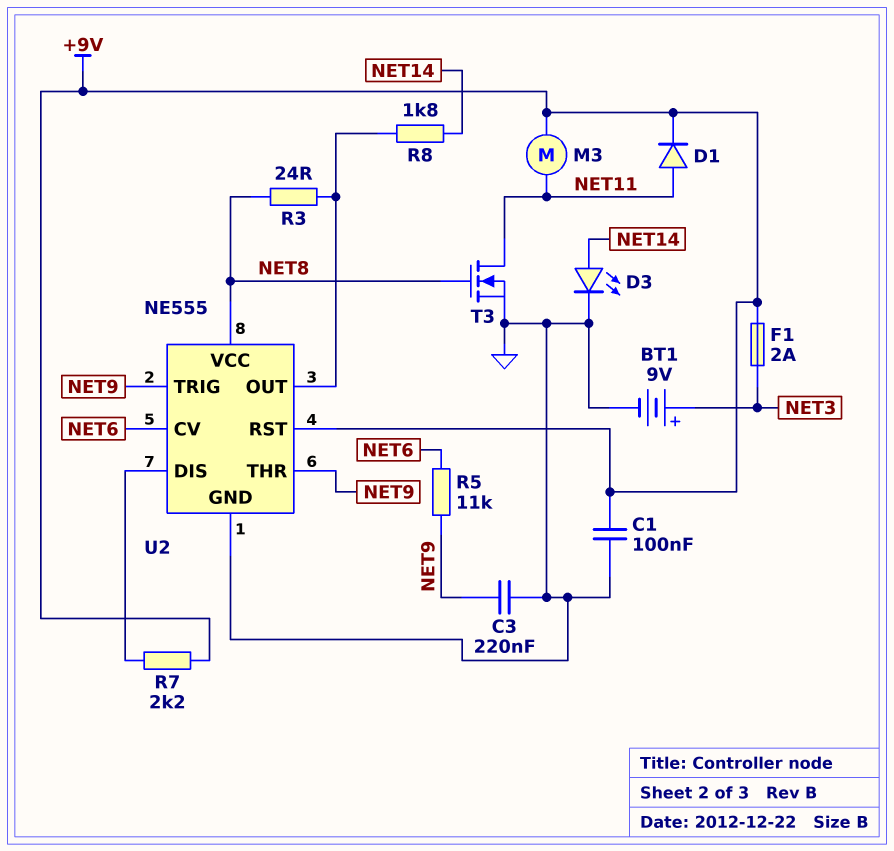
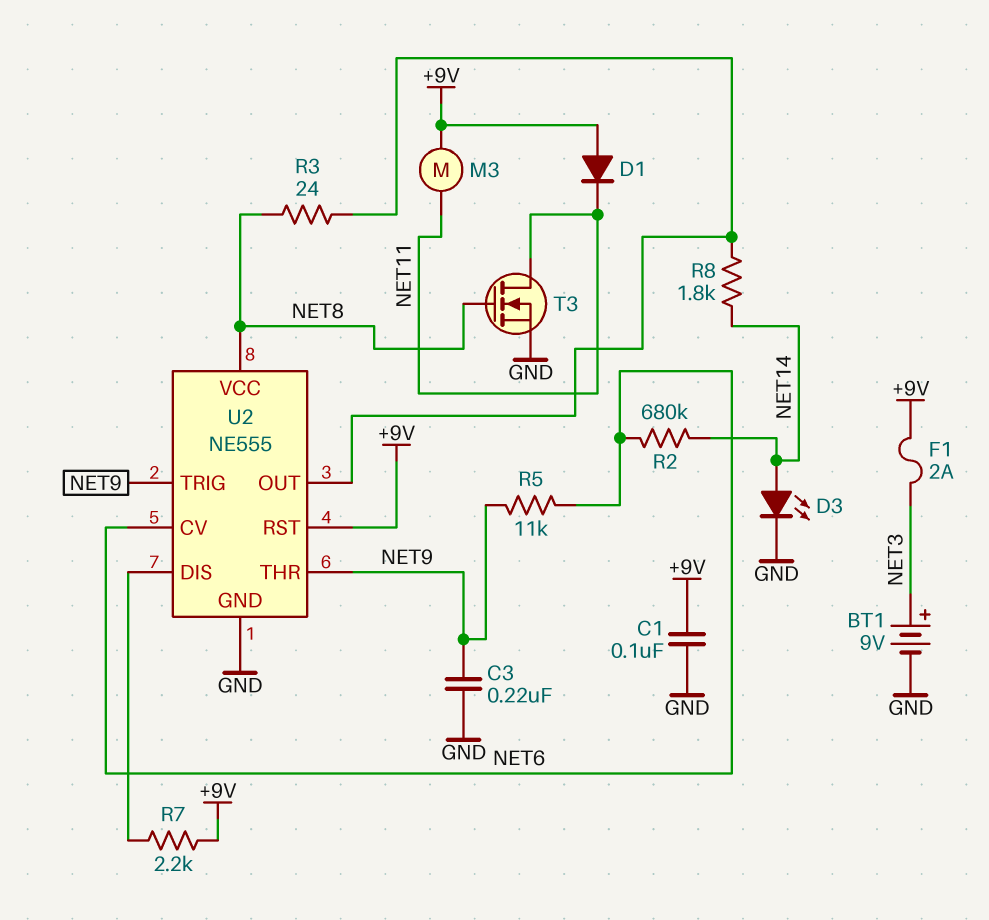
D1: diode (A NET11, K +9V) -> diode (A +9V, K NET11)
R2: none -> 680k (NET6, NET14)

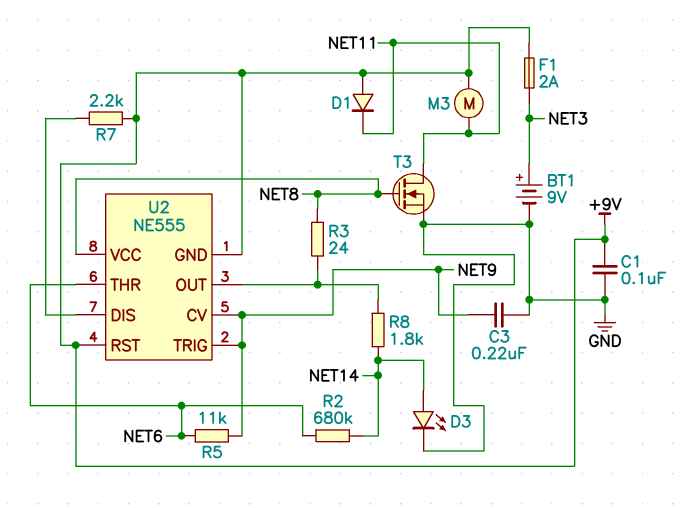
U2 pin CV: NET6 -> NET9
U2 pin GND: GND -> +9V
U2 pin THR: NET9 -> NET6

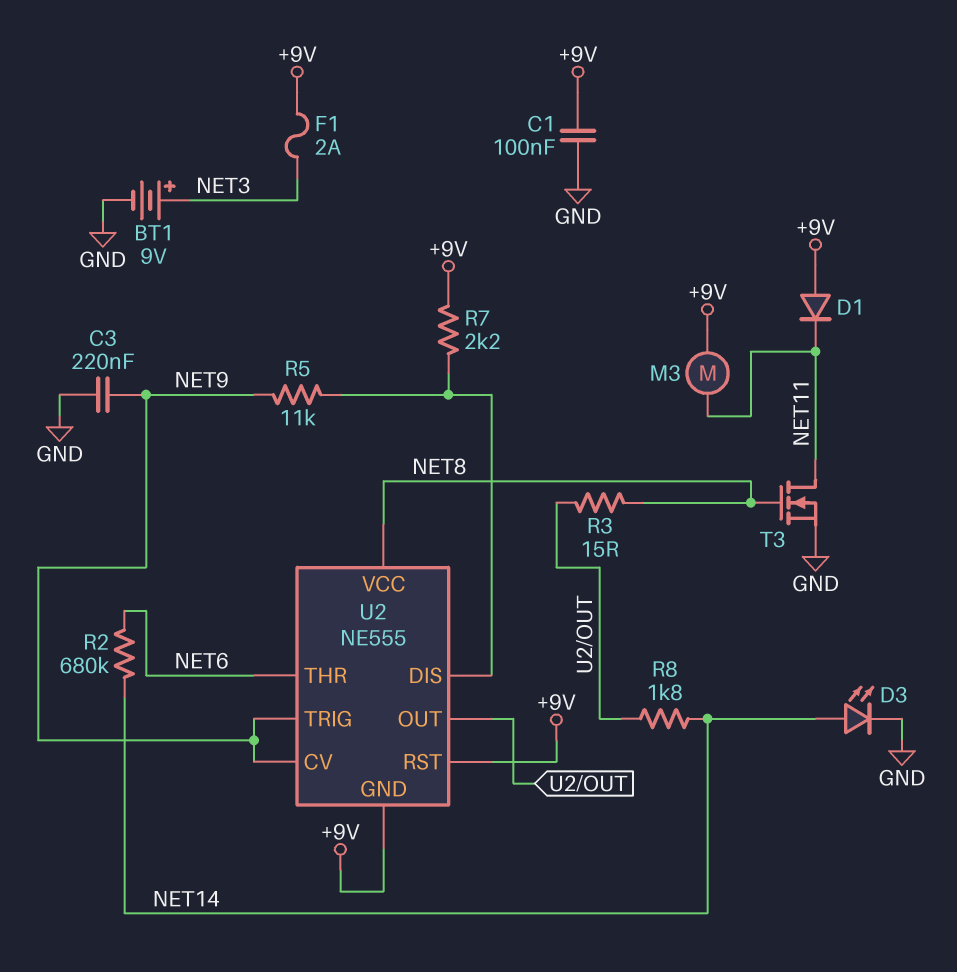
R3: 24 (NET8, U2/OUT) -> 15 (NET8, U2/OUT)
R5: 11k (NET6, NET9) -> 11k (NET9, U2/DIS)

